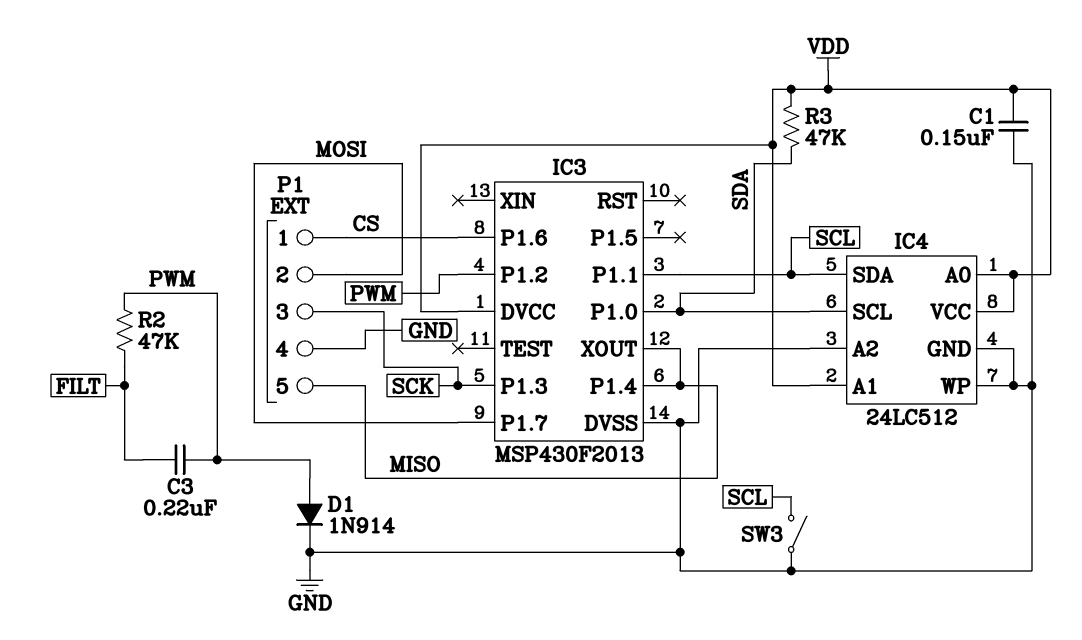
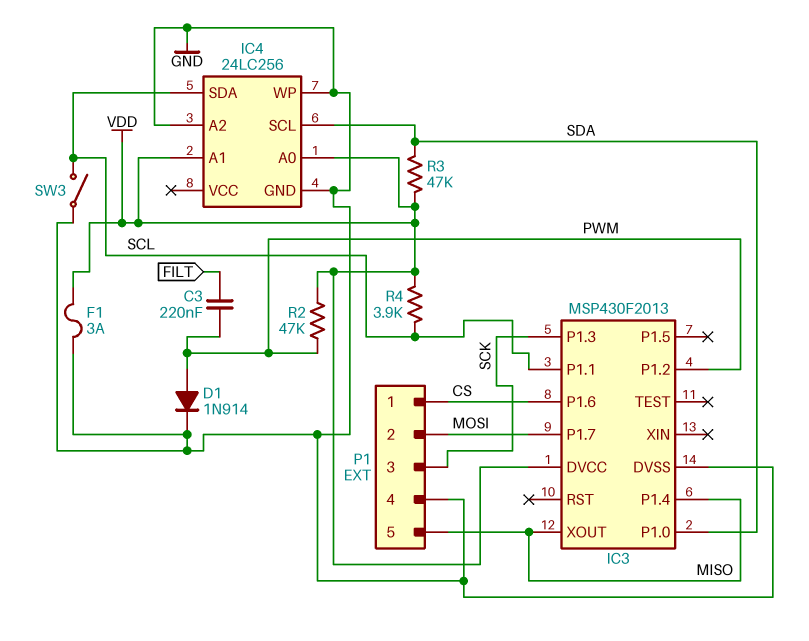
C1: 150nF (GND, VDD) -> none
F1: none -> 3A (GND, VDD)
IC4: 24LC512 -> 24LC256
IC4 pin VCC: VDD -> none
R2: 47k (FILT, PWM) -> 47k (PWM, VDD)
R4: none -> 3.9k (SCL, VDD)

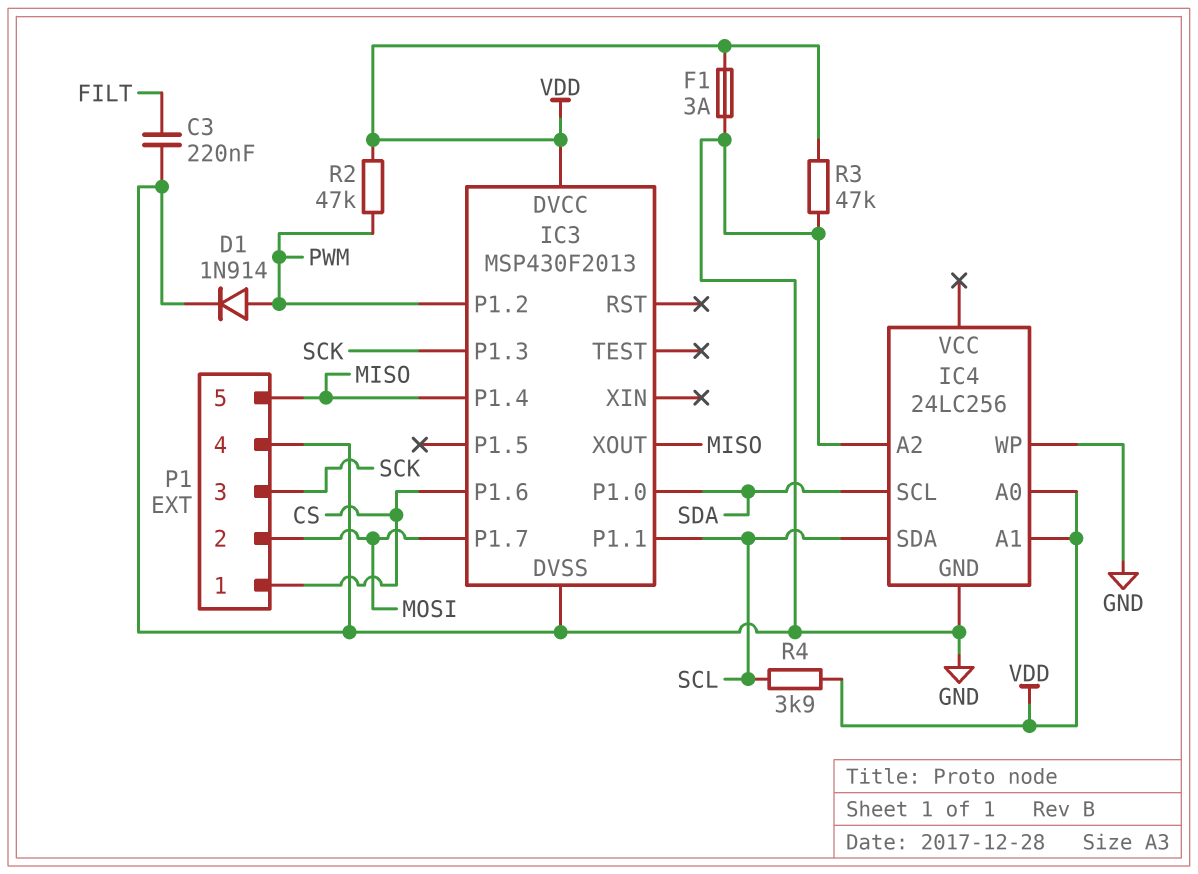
C3: 220nF (FILT, PWM) -> 220nF (FILT, GND)
R3: 47k (SDA, VDD) -> 47k (GND, VDD)
SW3: switch (GND, SCL) -> none

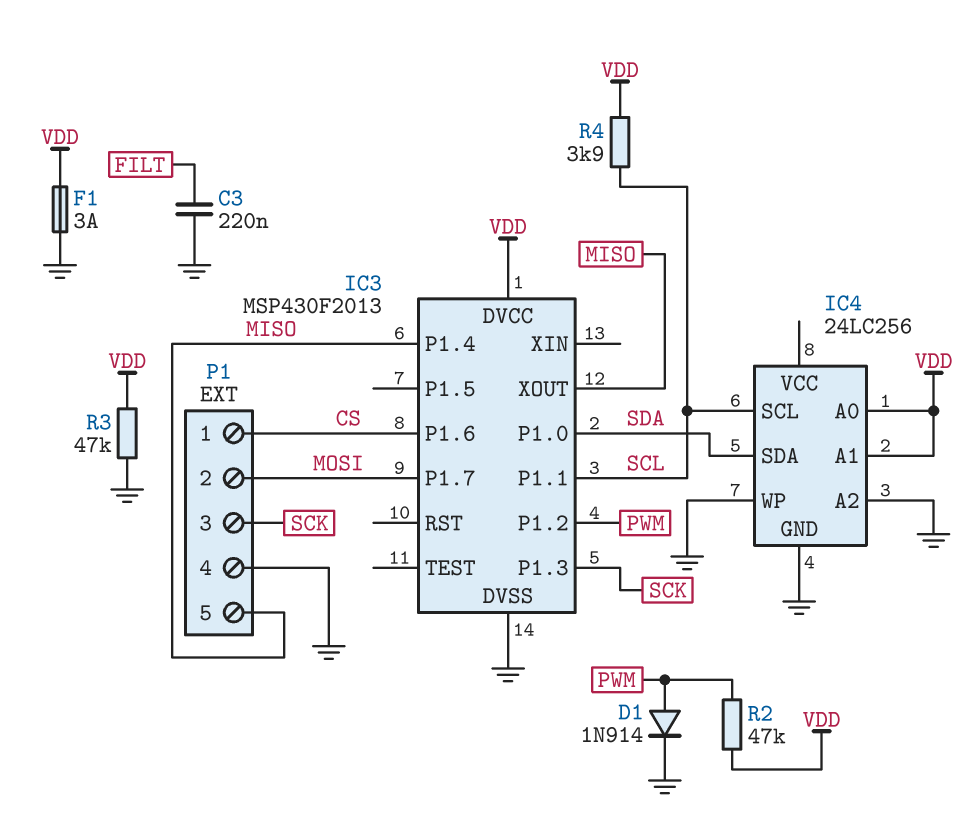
IC4 pin SCL: SDA -> SCL
IC4 pin SDA: SCL -> SDA

